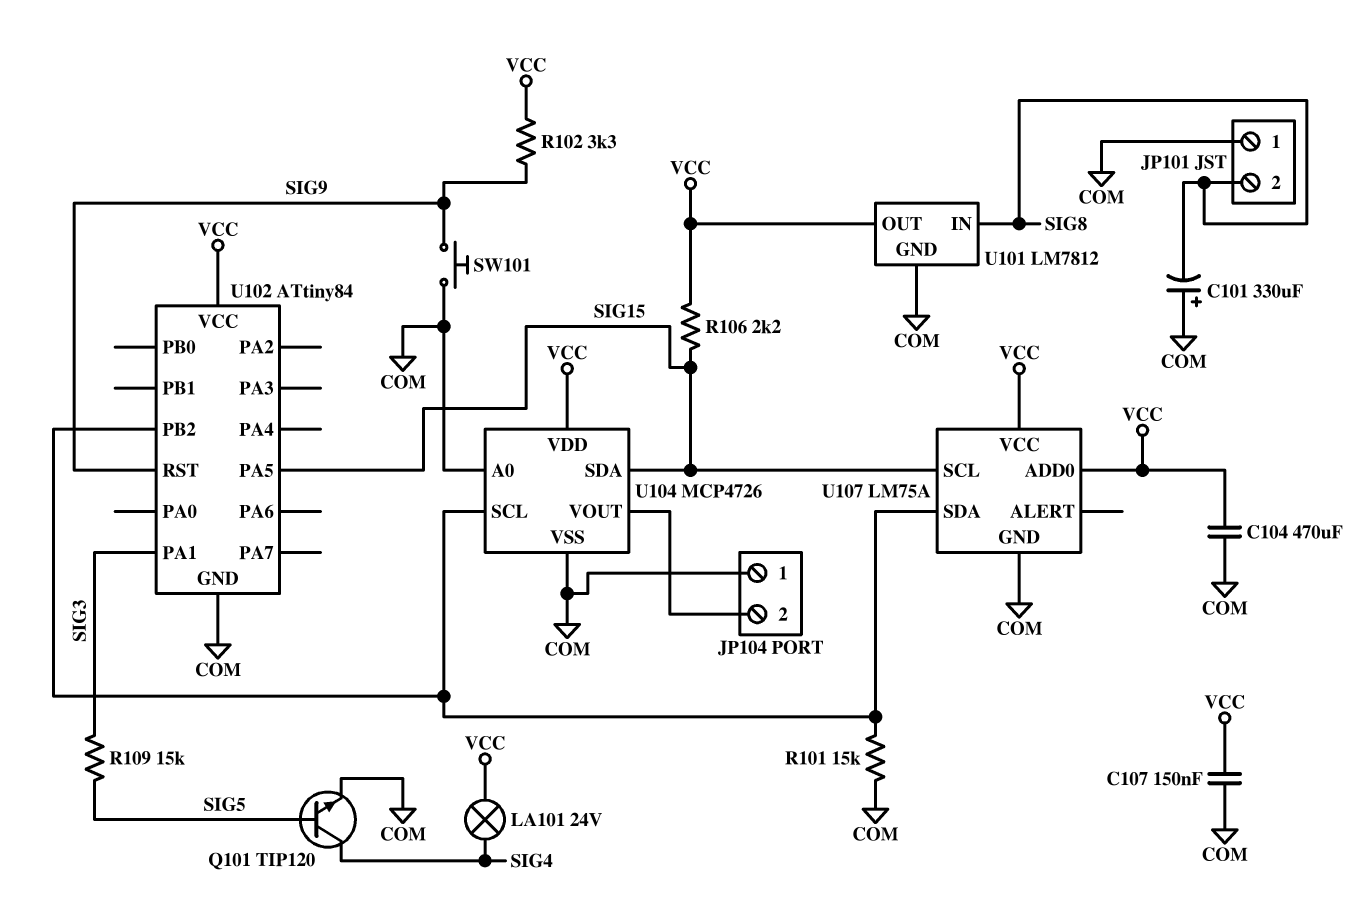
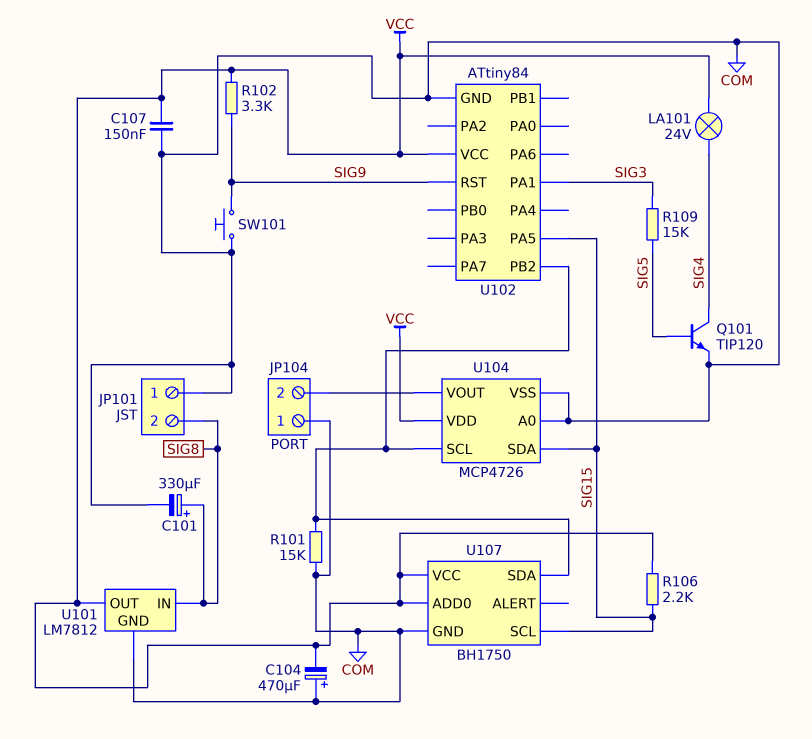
C101: 330uF (plus COM, minus SIG8) -> 330uF (plus SIG8, minus COM)
C104: 470uF (COM, VCC) -> 470uF (plus COM, minus VCC)
U107: LM75A -> BH1750

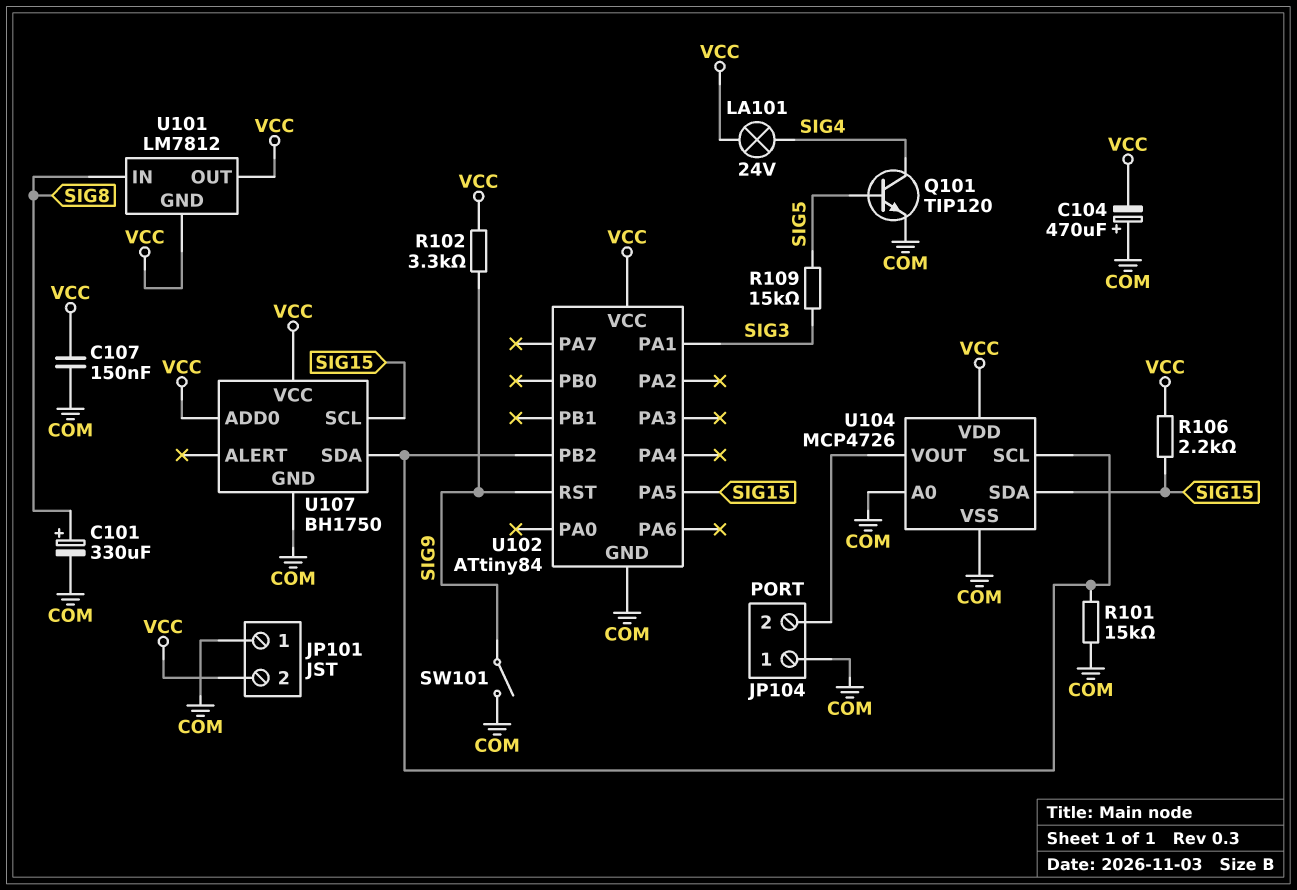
JP101 pin 2: SIG8 -> VCC
SW101: button (COM, SIG9) -> switch (COM, SIG9)
U101 pin GND: COM -> VCC

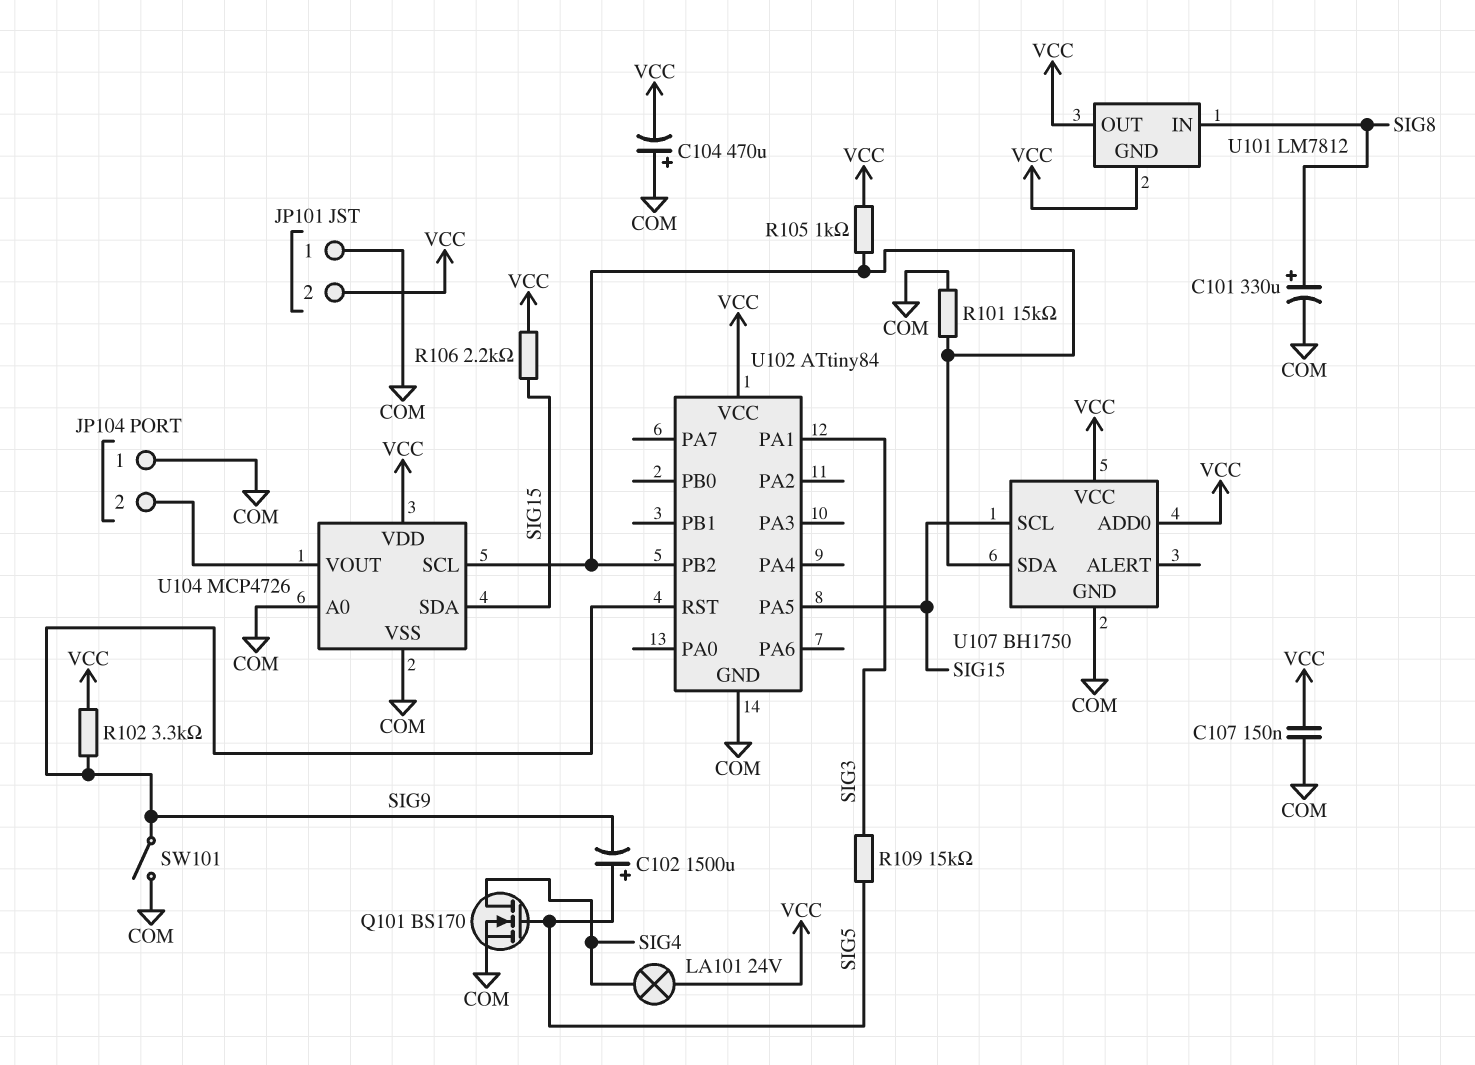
C102: none -> 1500uF (plus SIG5, minus SIG9)
Q101: NPN TIP120 (B SIG5, C SIG4, E COM) -> NMOS BS170 (G SIG5, D SIG4, S COM)
R105: none -> 1k (U102/PB2, VCC)

